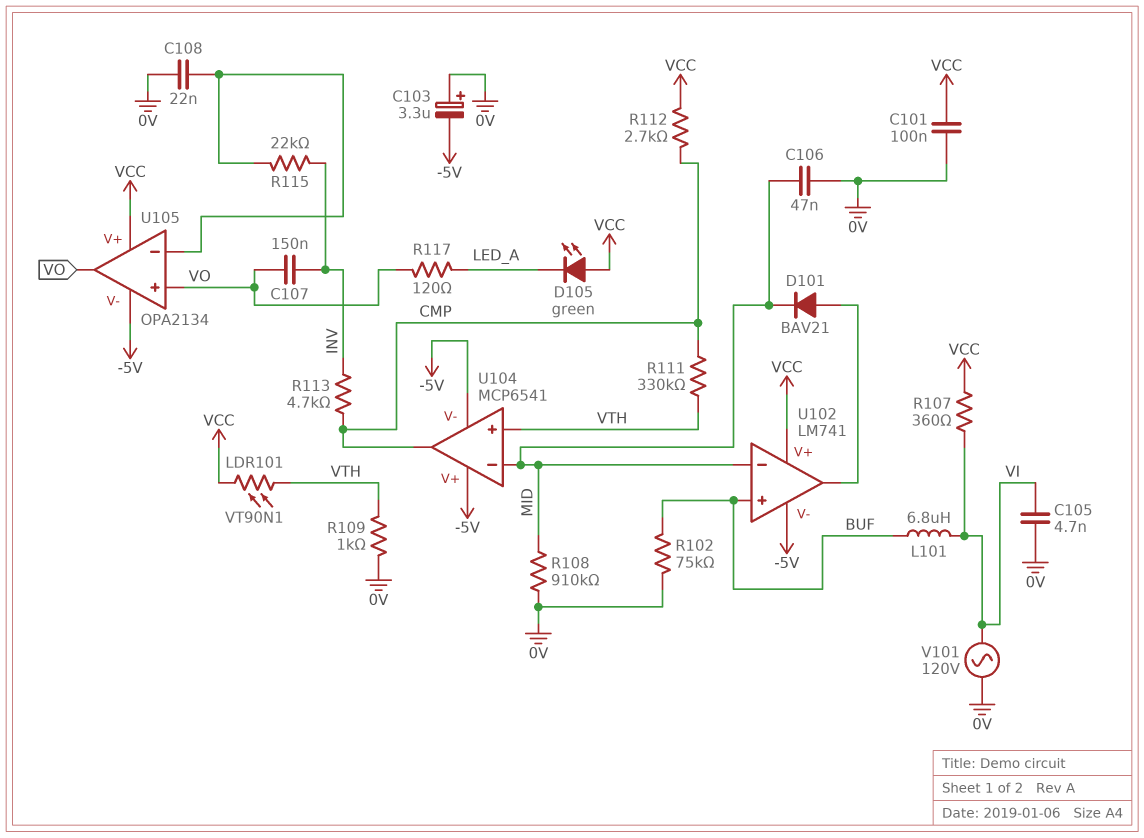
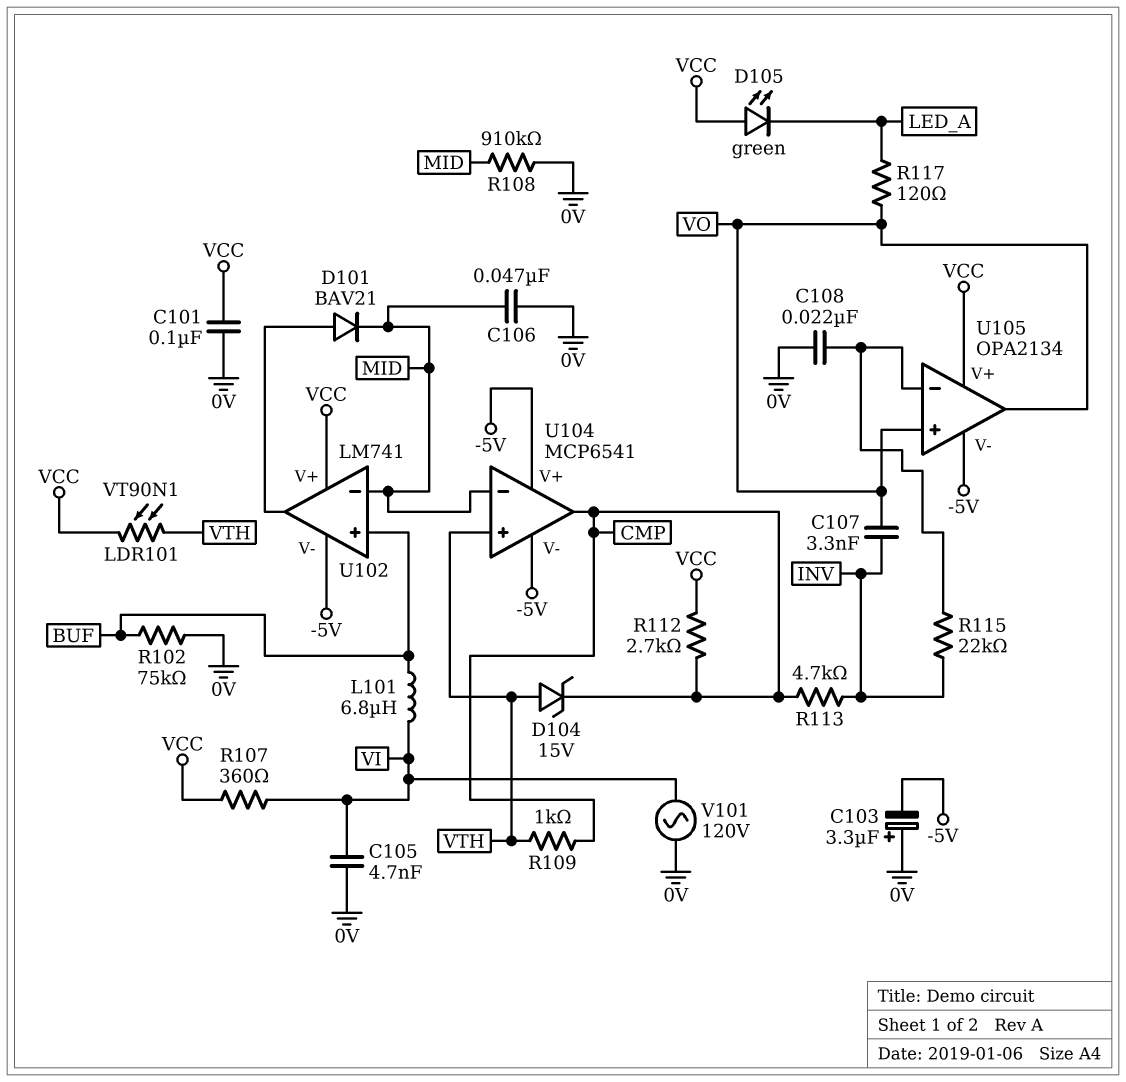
C107: 150nF (INV, VO) -> 3.3nF (INV, VO)
D104: none -> zener 15V (A VTH, K CMP)
R109: 1k (0V, VTH) -> 1k (CMP, VTH)
R111: 330k (CMP, VTH) -> none

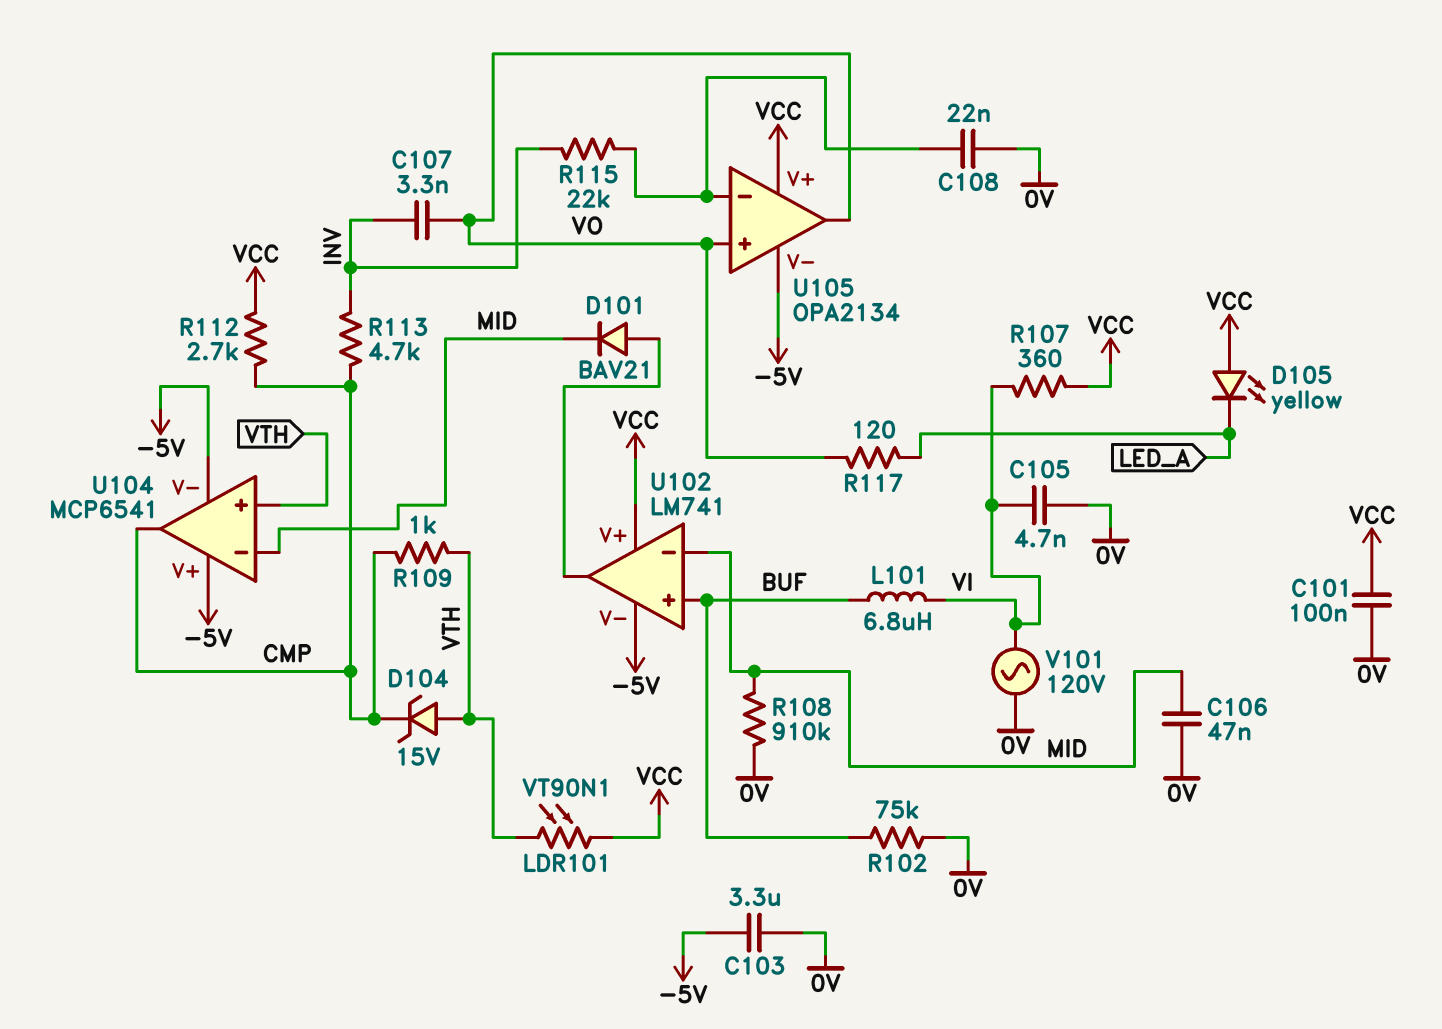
C103: 3.3uF (plus 0V, minus -5V) -> 3.3uF (-5V, 0V)
D105: LED green (A VCC, K LED_A) -> LED yellow (A VCC, K LED_A)

